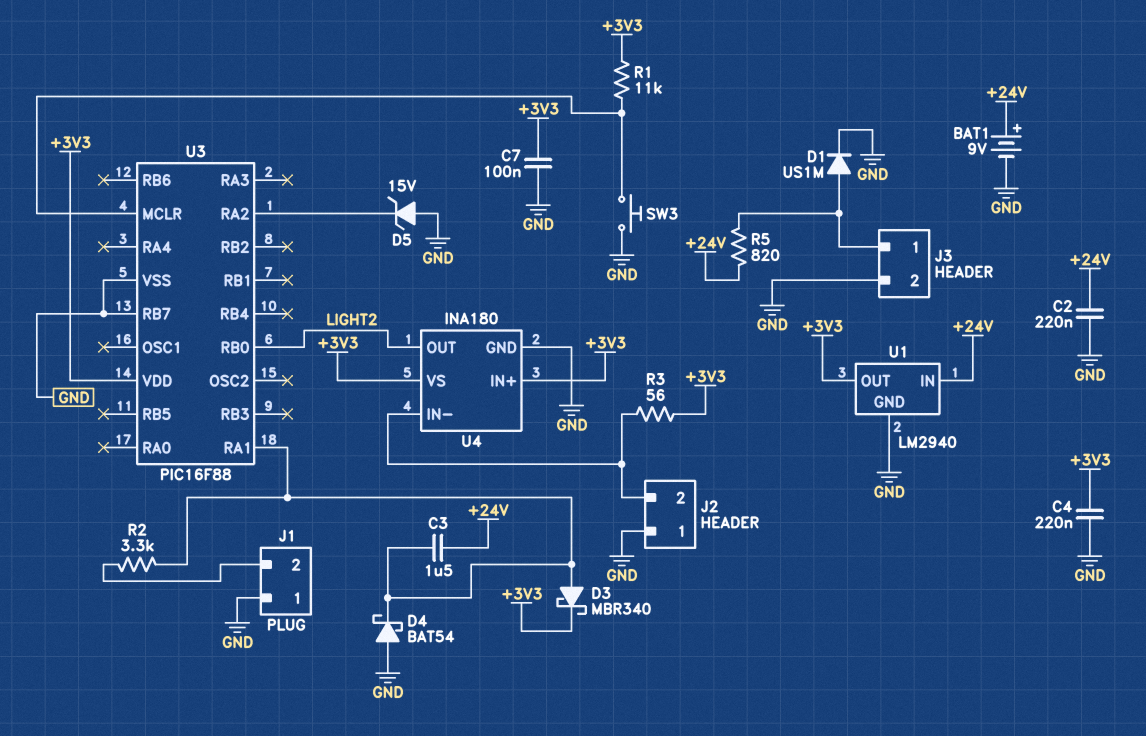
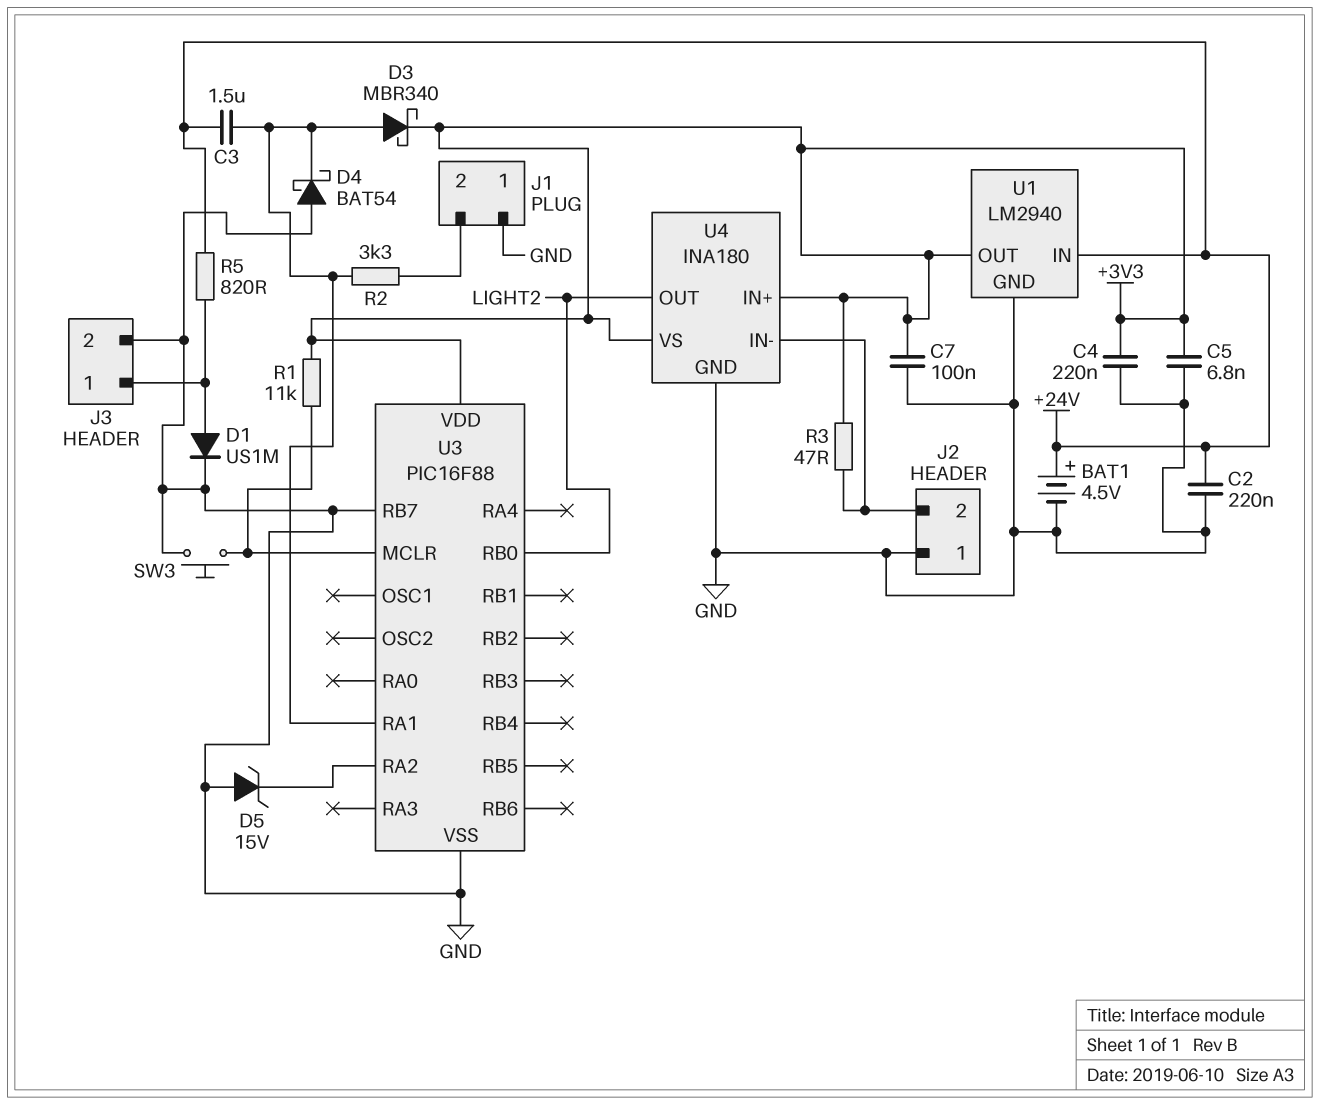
BAT1: 9V (plus +24V, minus GND) -> 4.5V (plus +24V, minus GND)
C5: none -> 6.8nF (+3V3, GND)
R3: 56 (+3V3, J2/2) -> 47 (+3V3, J2/2)

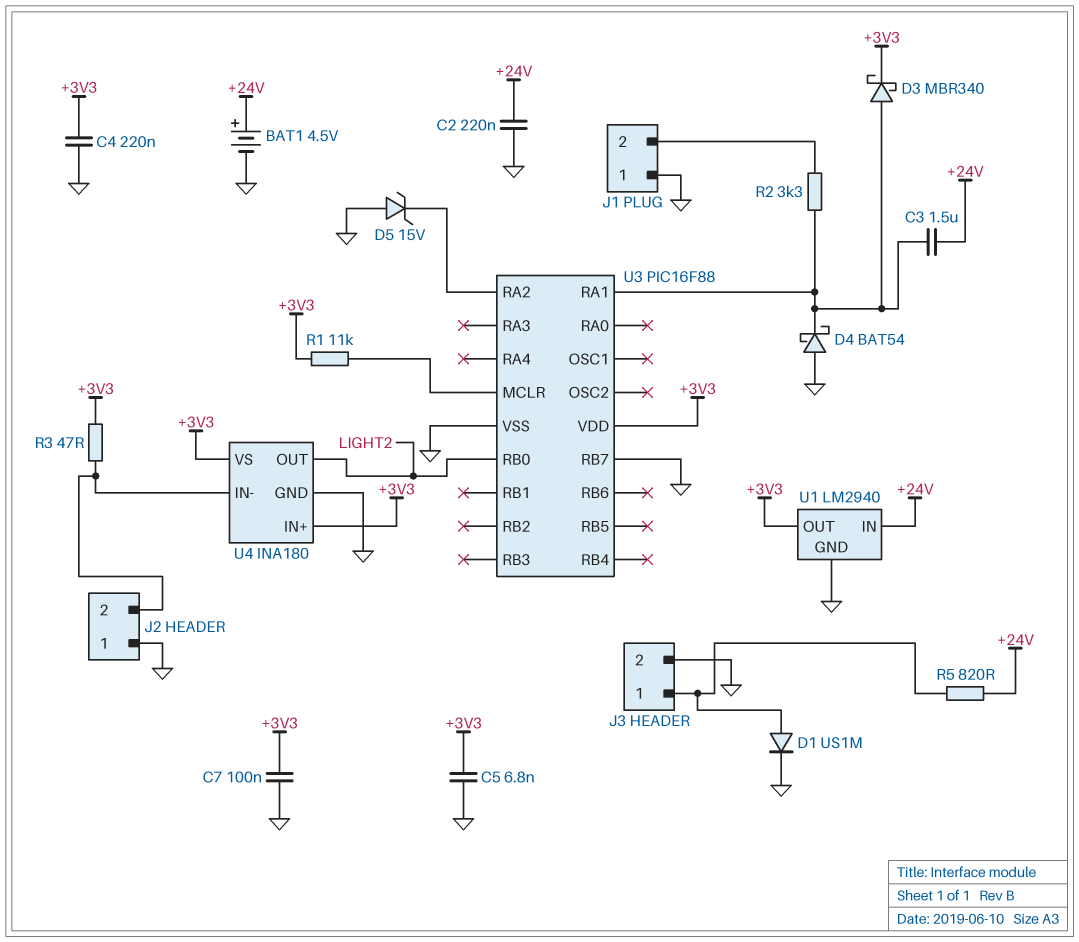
SW3: button (GND, U3/MCLR) -> none

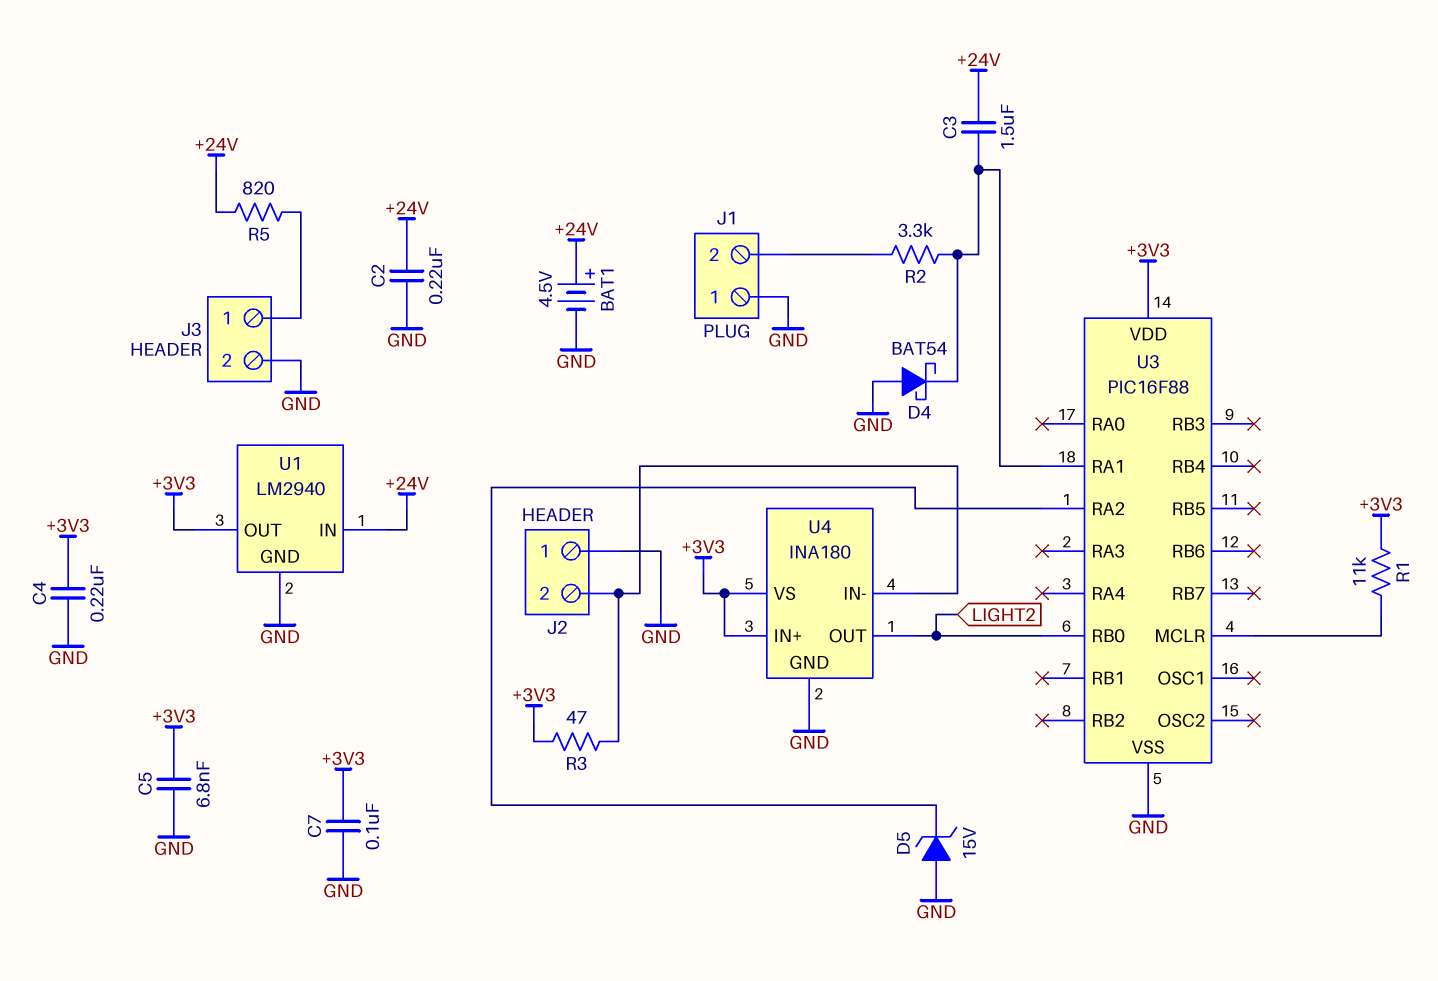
D1: diode US1M (A J3/1, K GND) -> none
D3: schottky MBR340 (A U3/RA1, K +3V3) -> none
U3 pin RB7: GND -> none

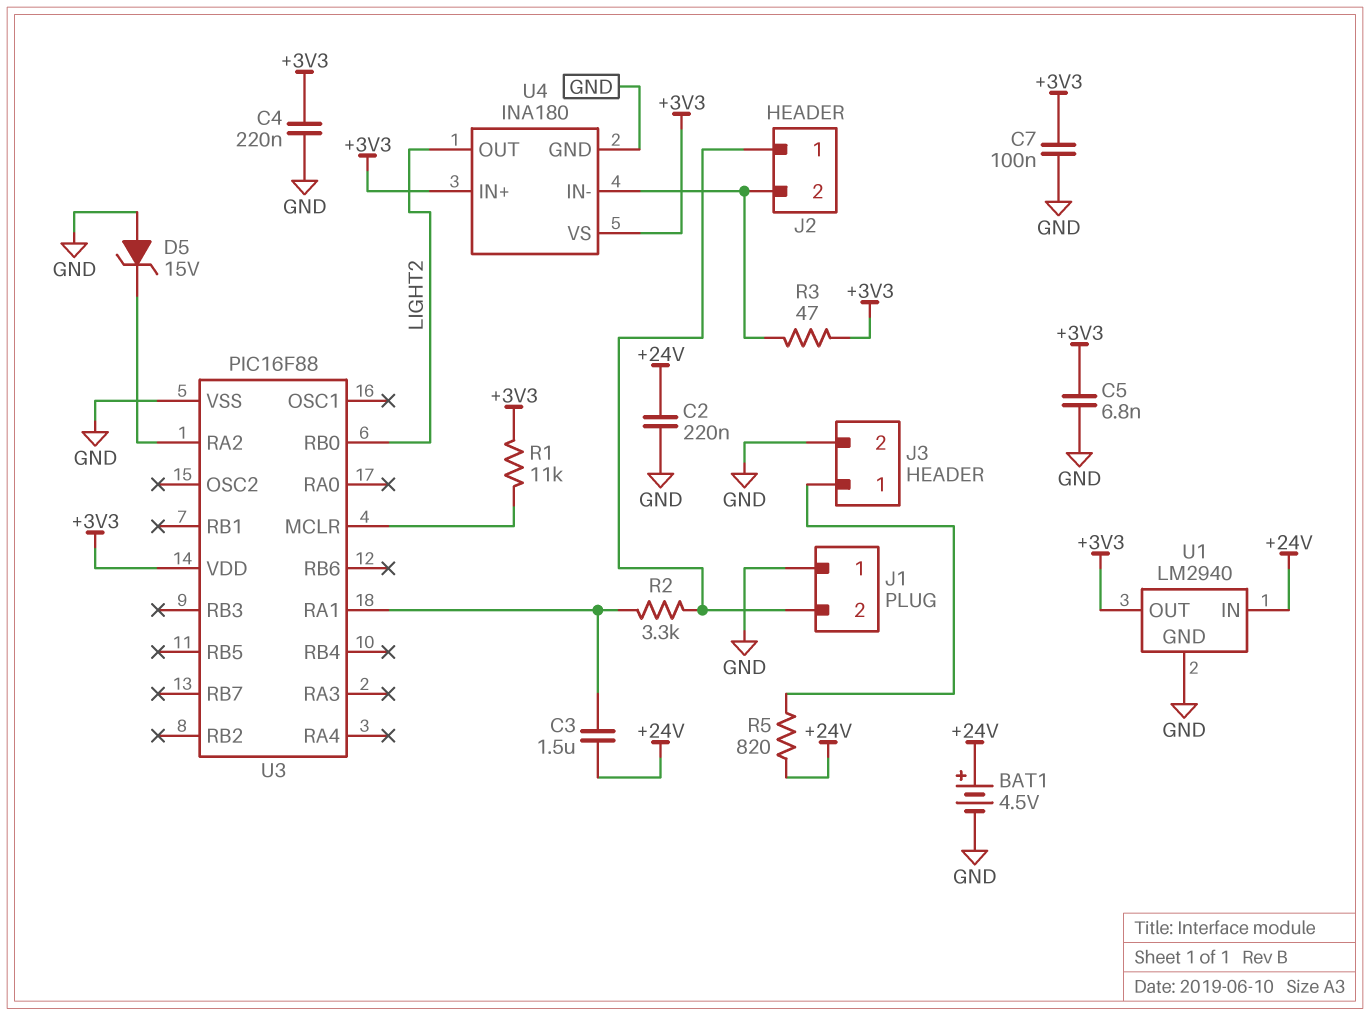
D4: schottky BAT54 (A GND, K U3/RA1) -> none
J2 pin 1: GND -> J1/2

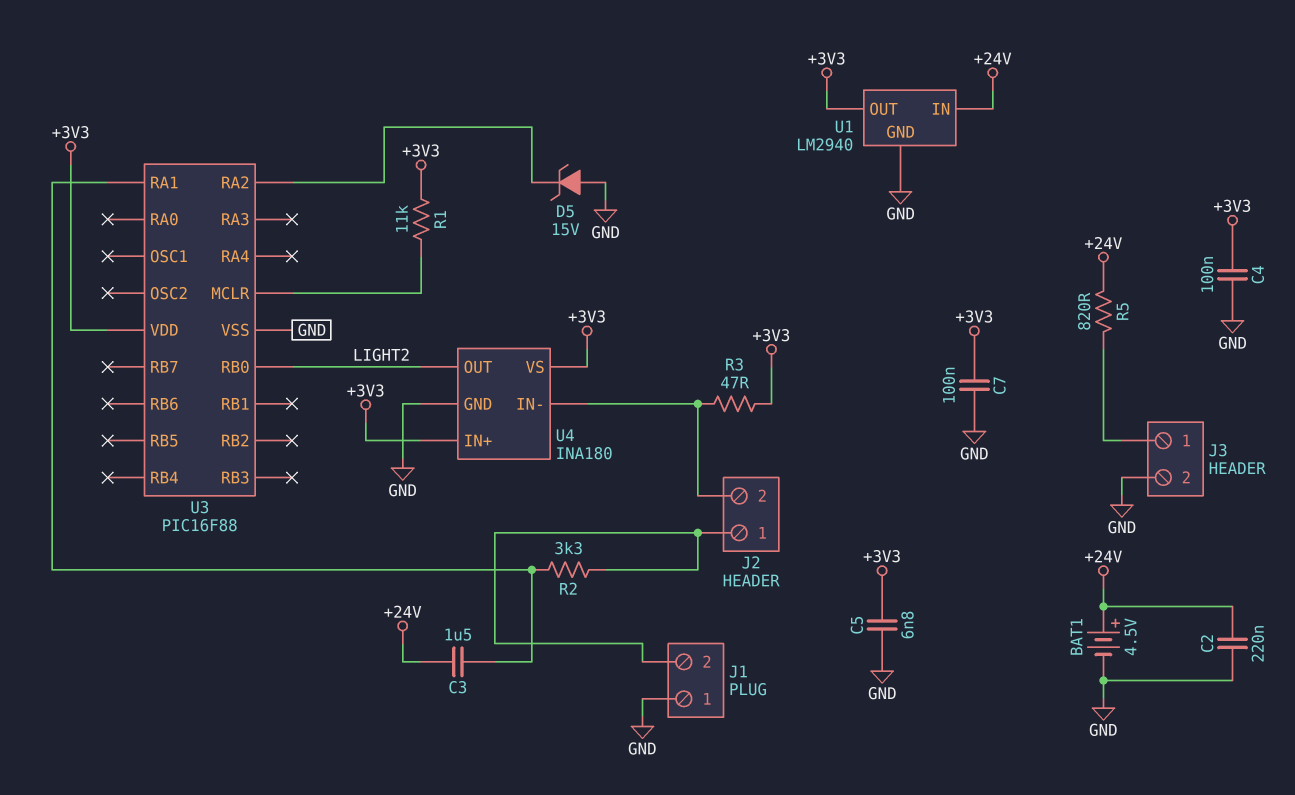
C4: 220nF (+3V3, GND) -> 100nF (+3V3, GND)

